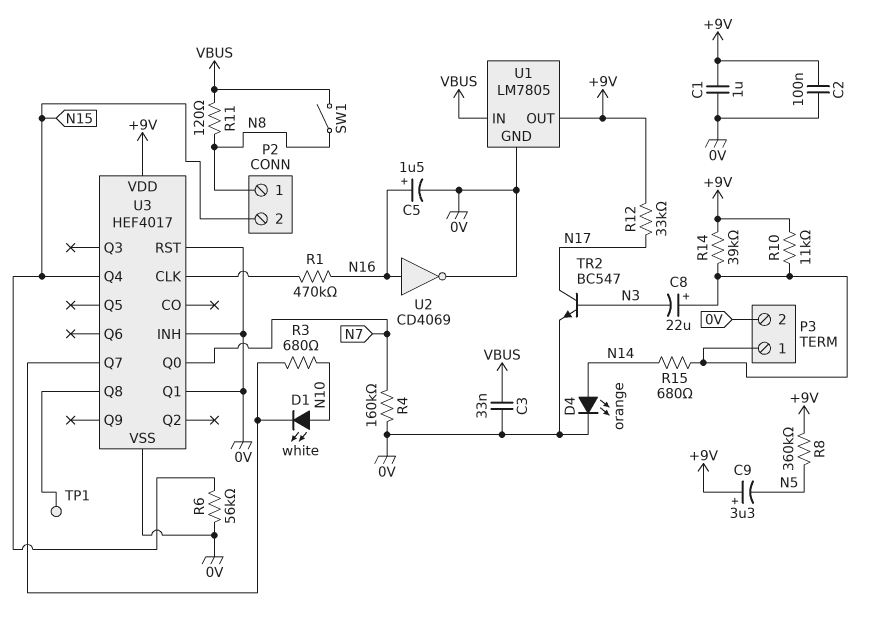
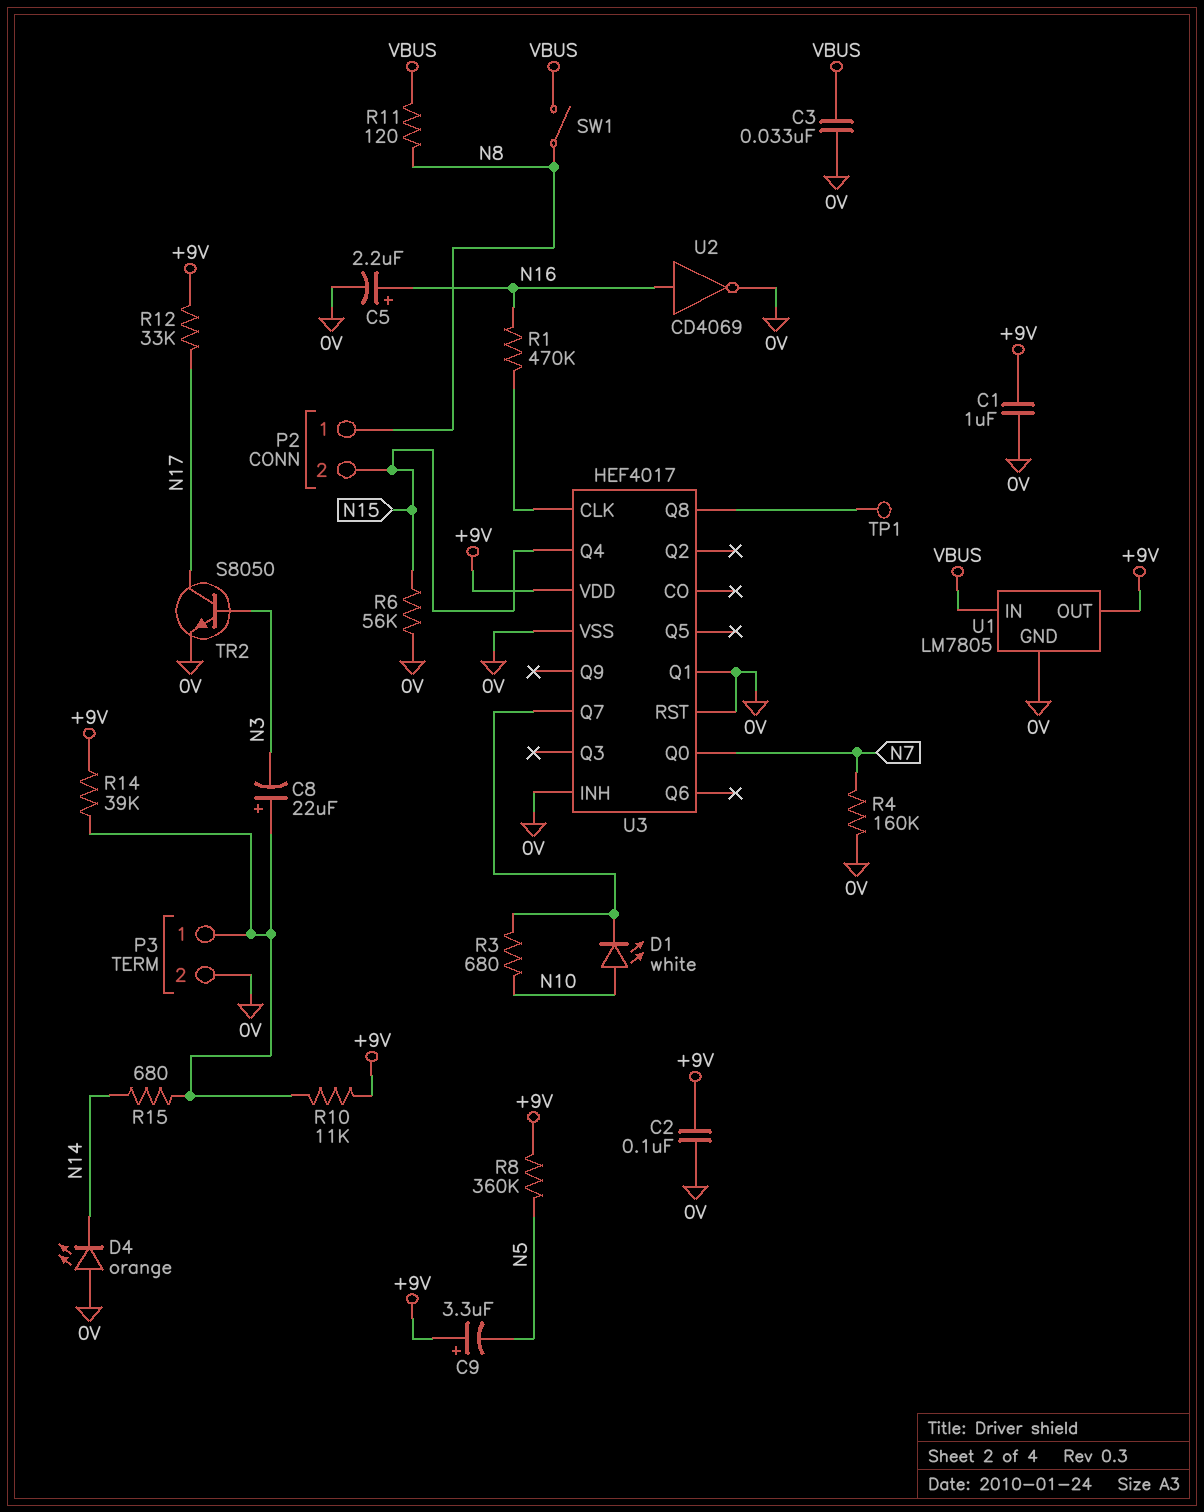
C5: 1.5uF (plus N16, minus 0V) -> 2.2uF (plus N16, minus 0V)
D4: LED orange (A N14, K 0V) -> LED orange (A 0V, K N14)
TR2: NPN BC547 (B N3, C N17, E 0V) -> NPN S8050 (B N3, C N17, E 0V)

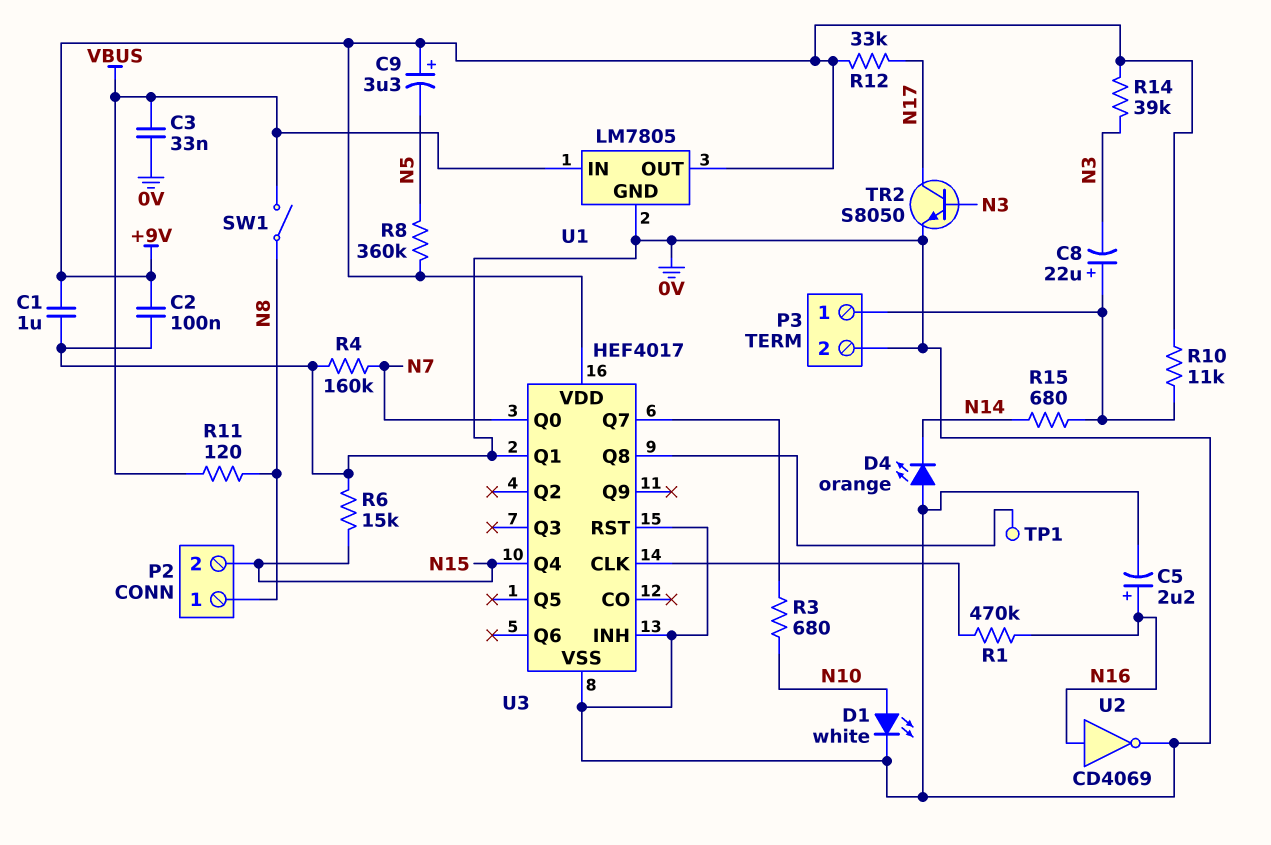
D1: LED white (A N10, K U3/Q7) -> LED white (A N10, K 0V)
R6: 56k (0V, N15) -> 15k (0V, N15)
R14: 39k (+9V, P3/1) -> 39k (+9V, N3)

